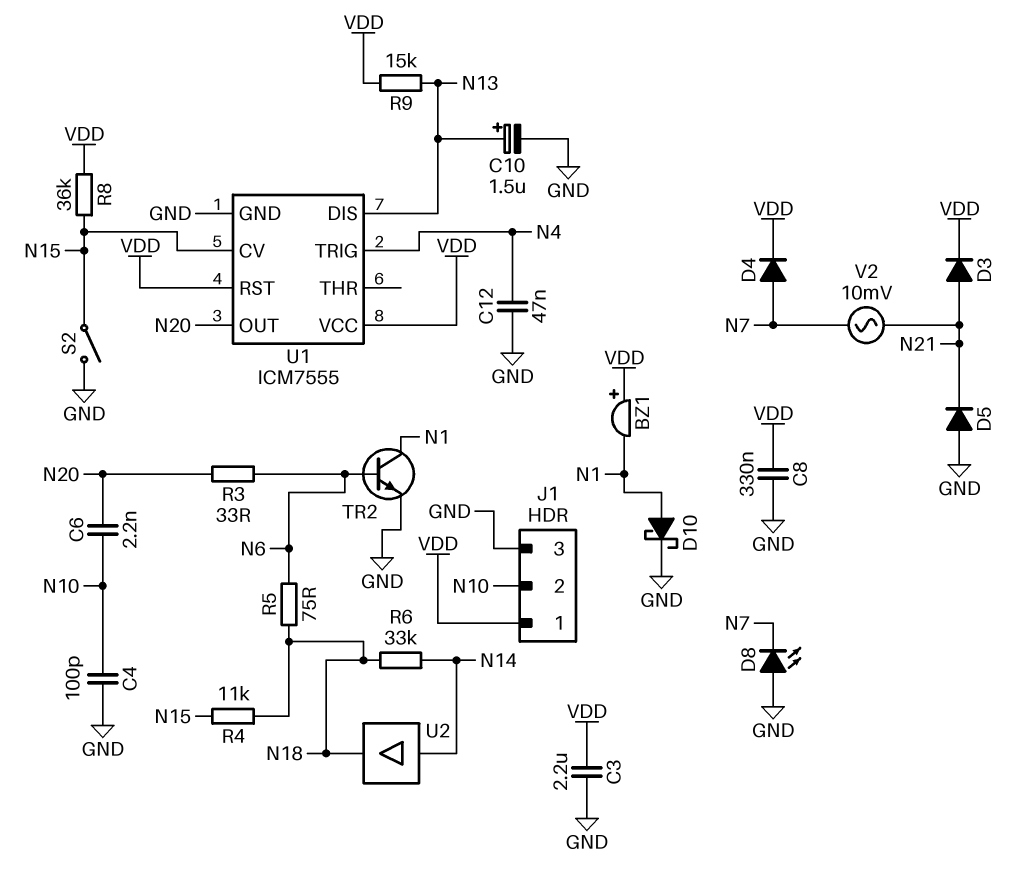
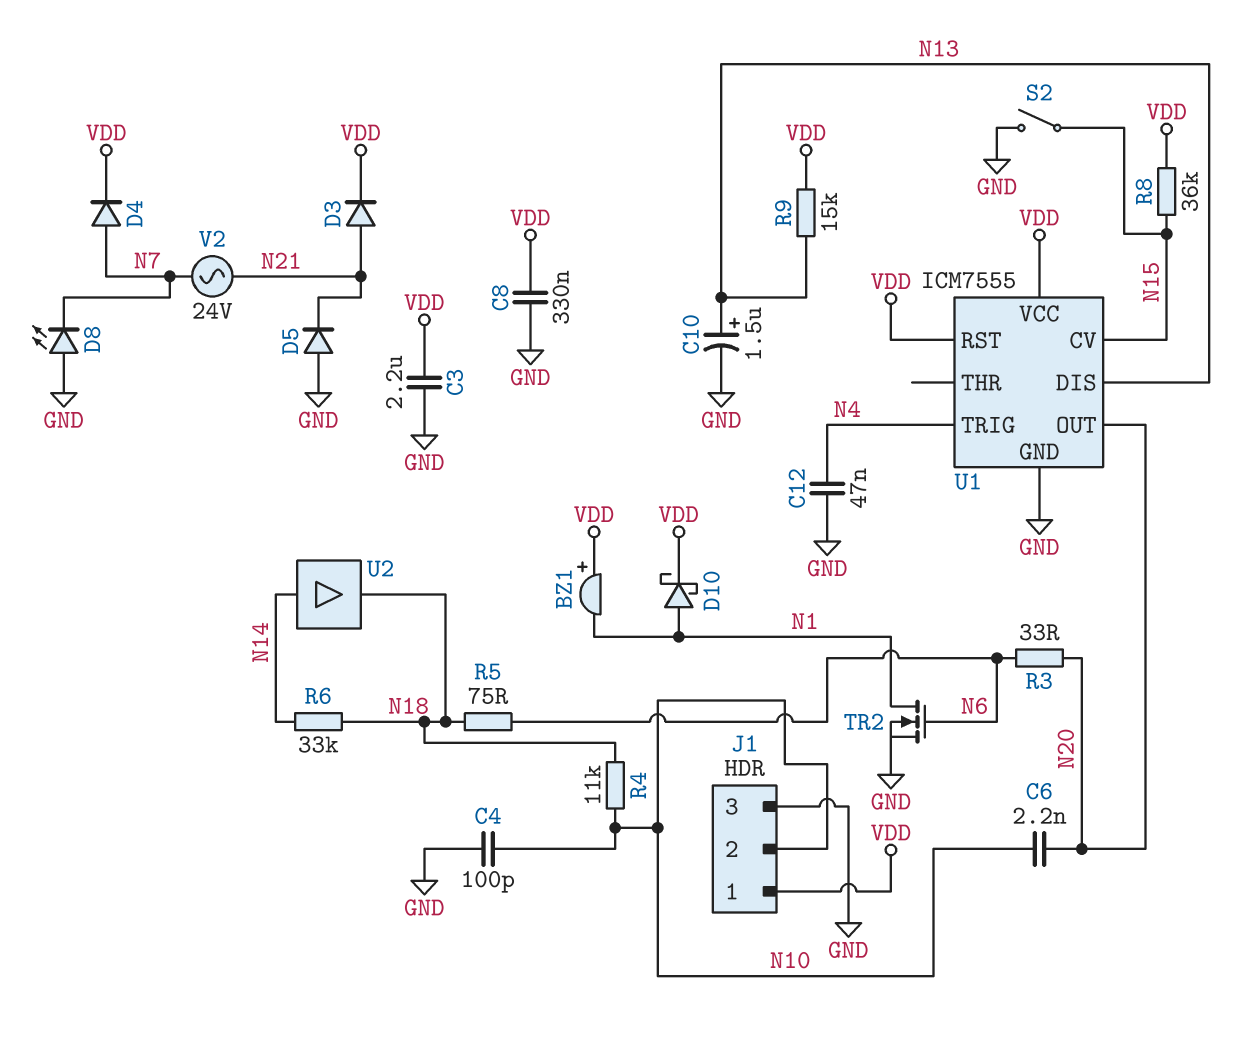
D10: schottky (A N1, K GND) -> schottky (A N1, K VDD)
R4: 11k (N15, N18) -> 11k (N10, N18)
TR2: NPN (B N6, C N1, E GND) -> NMOS (G N6, D N1, S GND)
V2: AC 10mV (N7, N21) -> AC 24V (N7, N21)

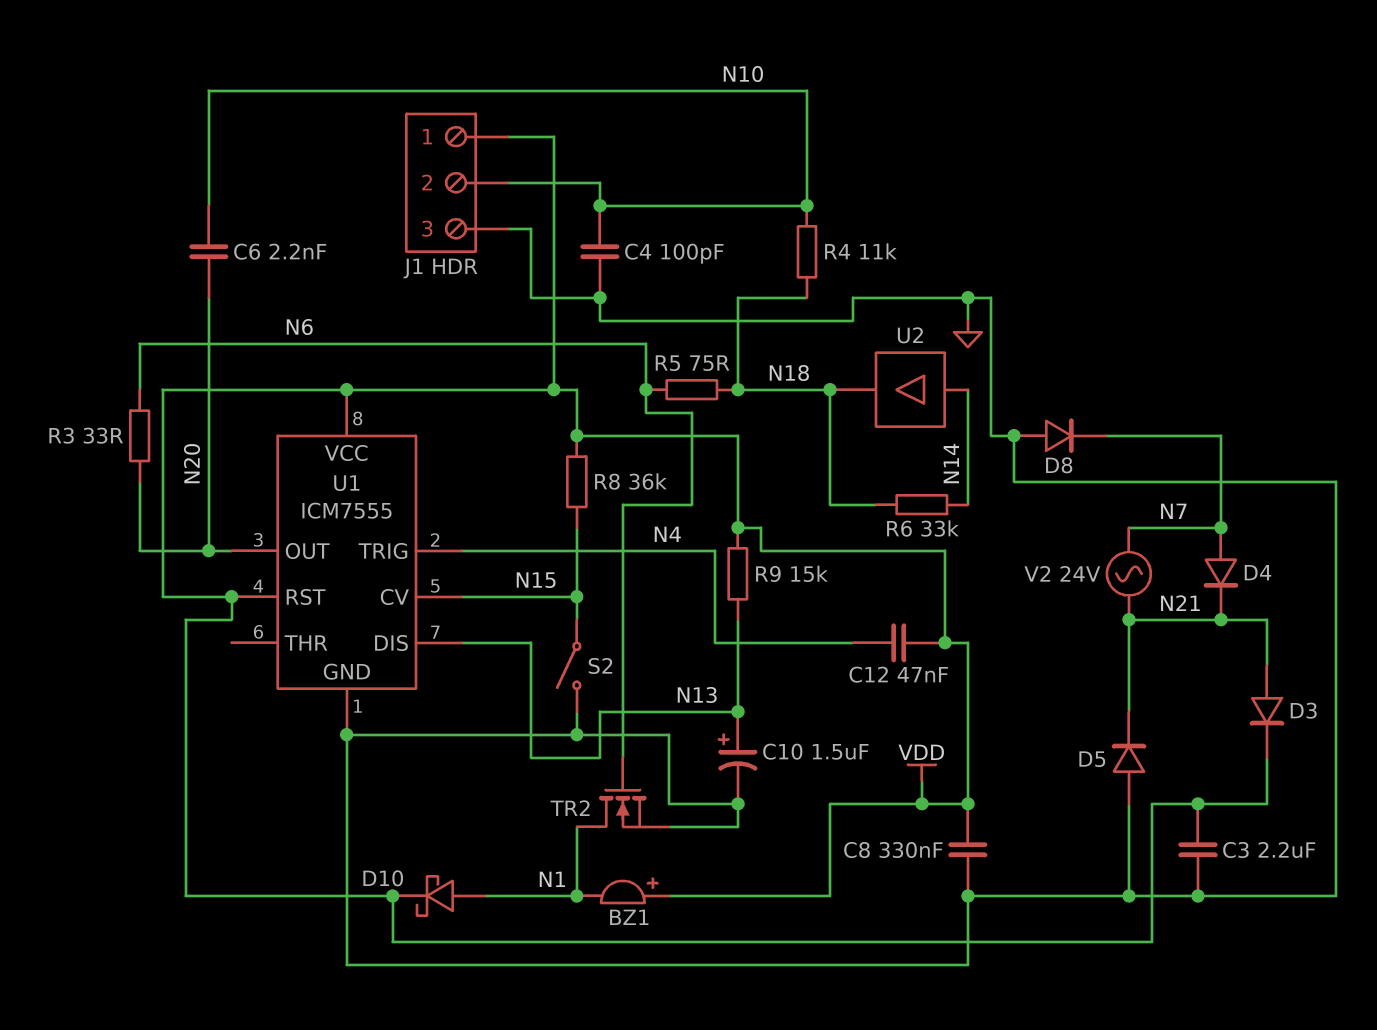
C12: 47nF (GND, N4) -> 47nF (N4, VDD)
D4: diode (A N7, K VDD) -> diode (A N7, K N21)
D8: LED (A GND, K N7) -> diode (A GND, K N7)

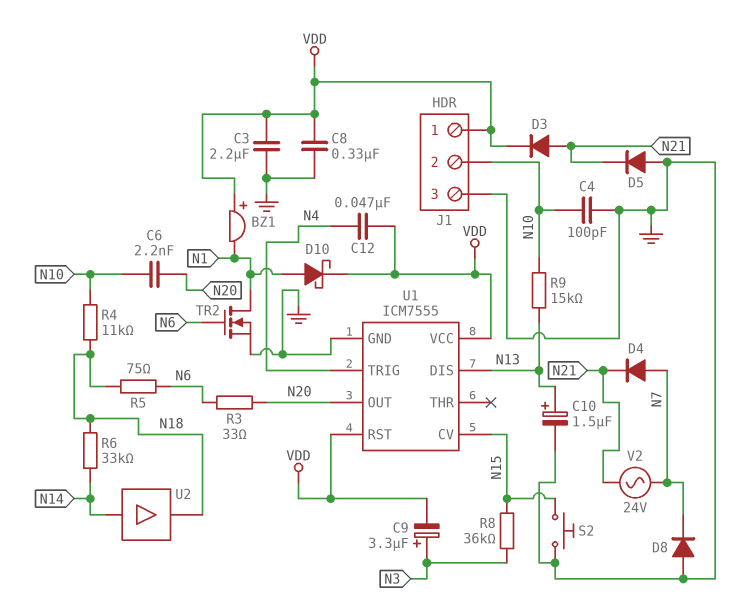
C9: none -> 3.3uF (plus N3, minus VDD)
R8: 36k (N15, VDD) -> 36k (N3, N15)
R9: 15k (N13, VDD) -> 15k (N10, N13)
S2: switch (GND, N15) -> button (GND, N15)

